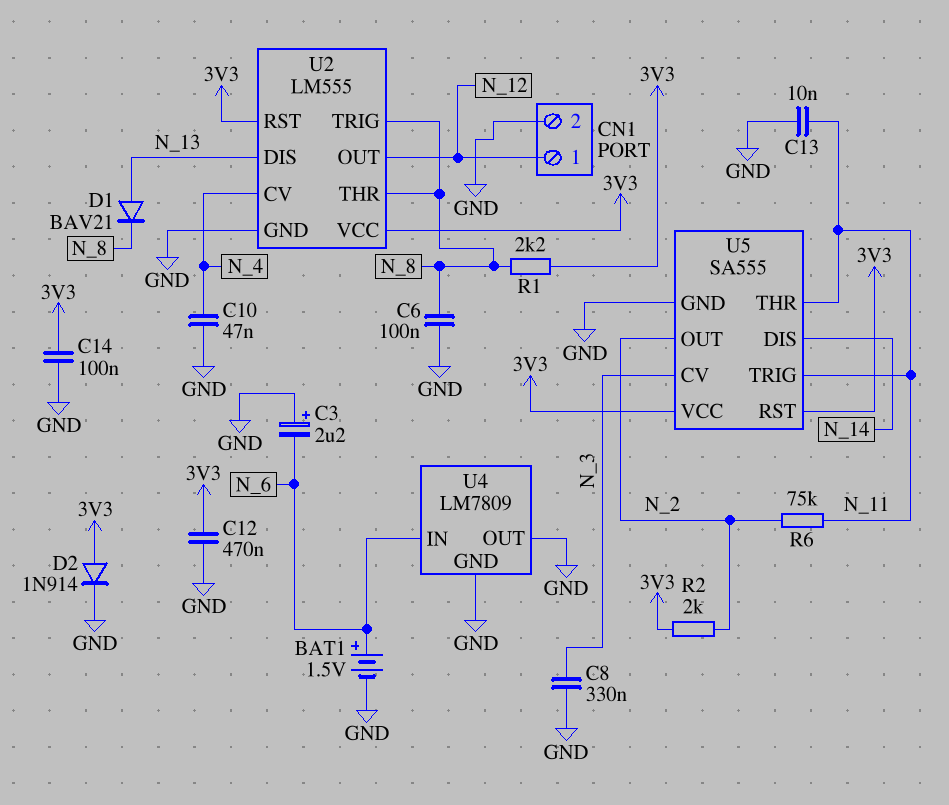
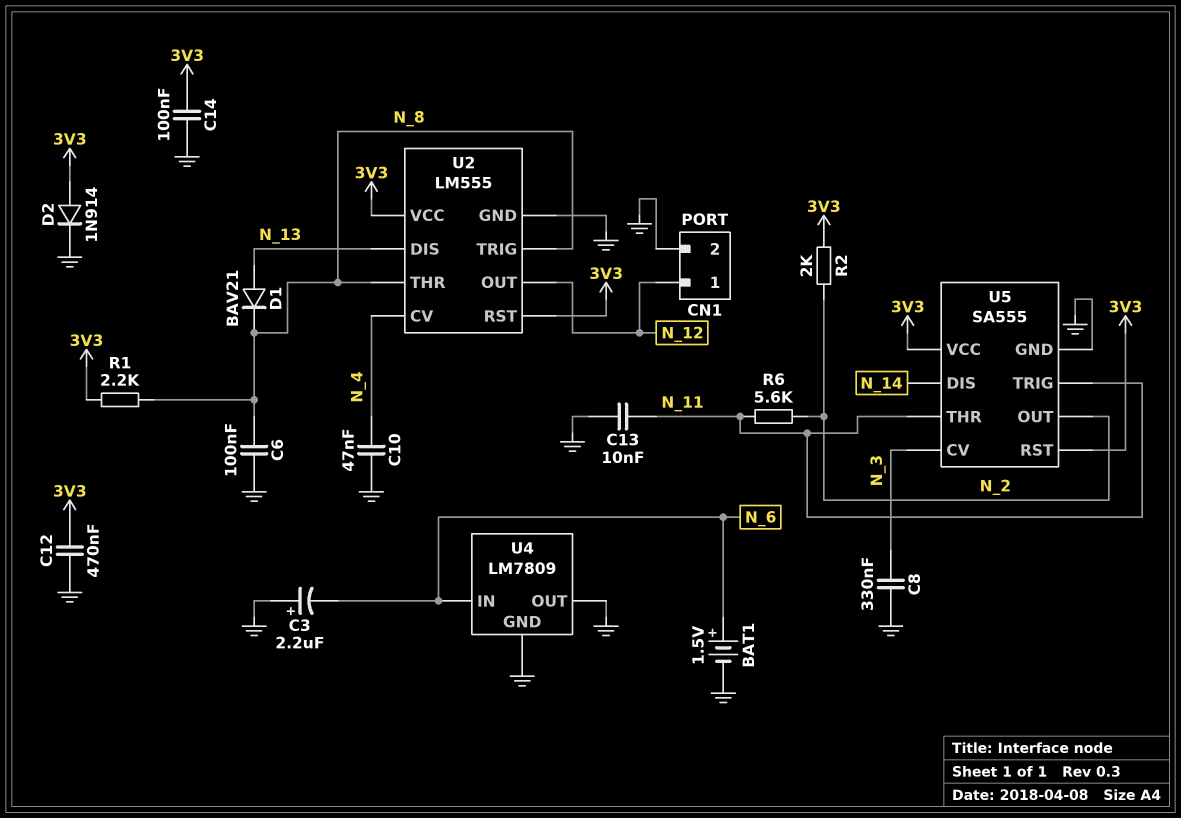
R6: 75k (N_2, N_11) -> 5.6k (N_2, N_11)

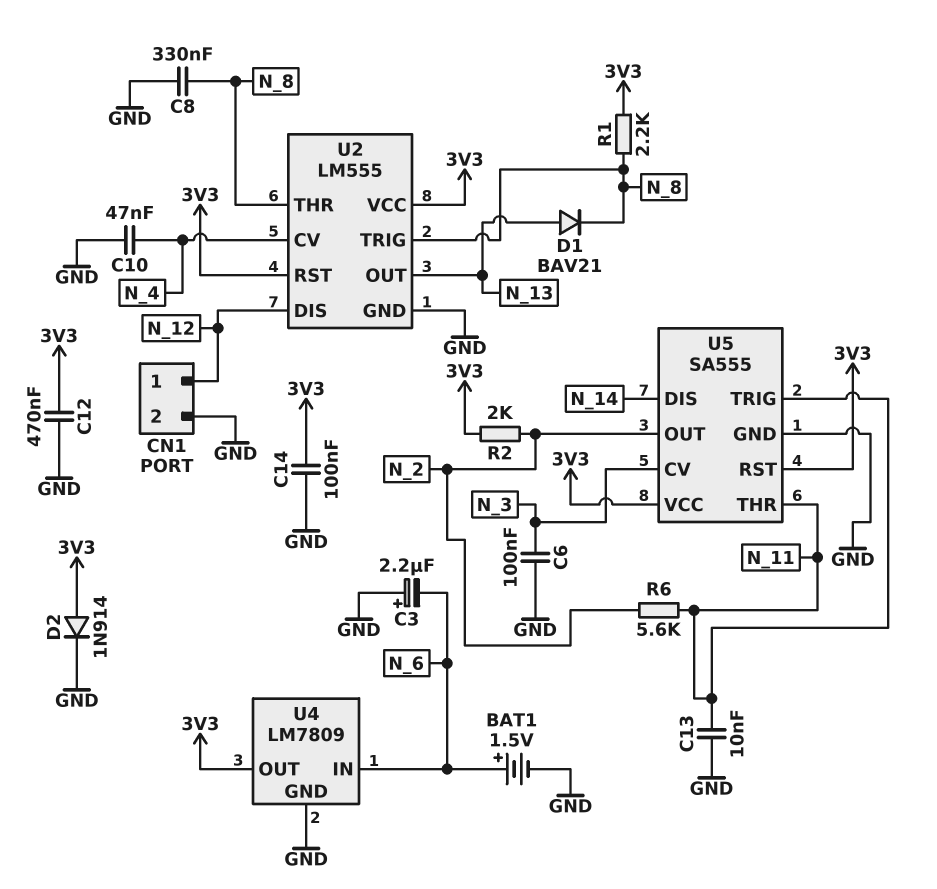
C6: 100nF (GND, N_8) -> 100nF (GND, N_3)
C8: 330nF (GND, N_3) -> 330nF (GND, N_8)
U2 pin DIS: N_13 -> N_12
U2 pin OUT: N_12 -> N_13
U4 pin OUT: GND -> 3V3

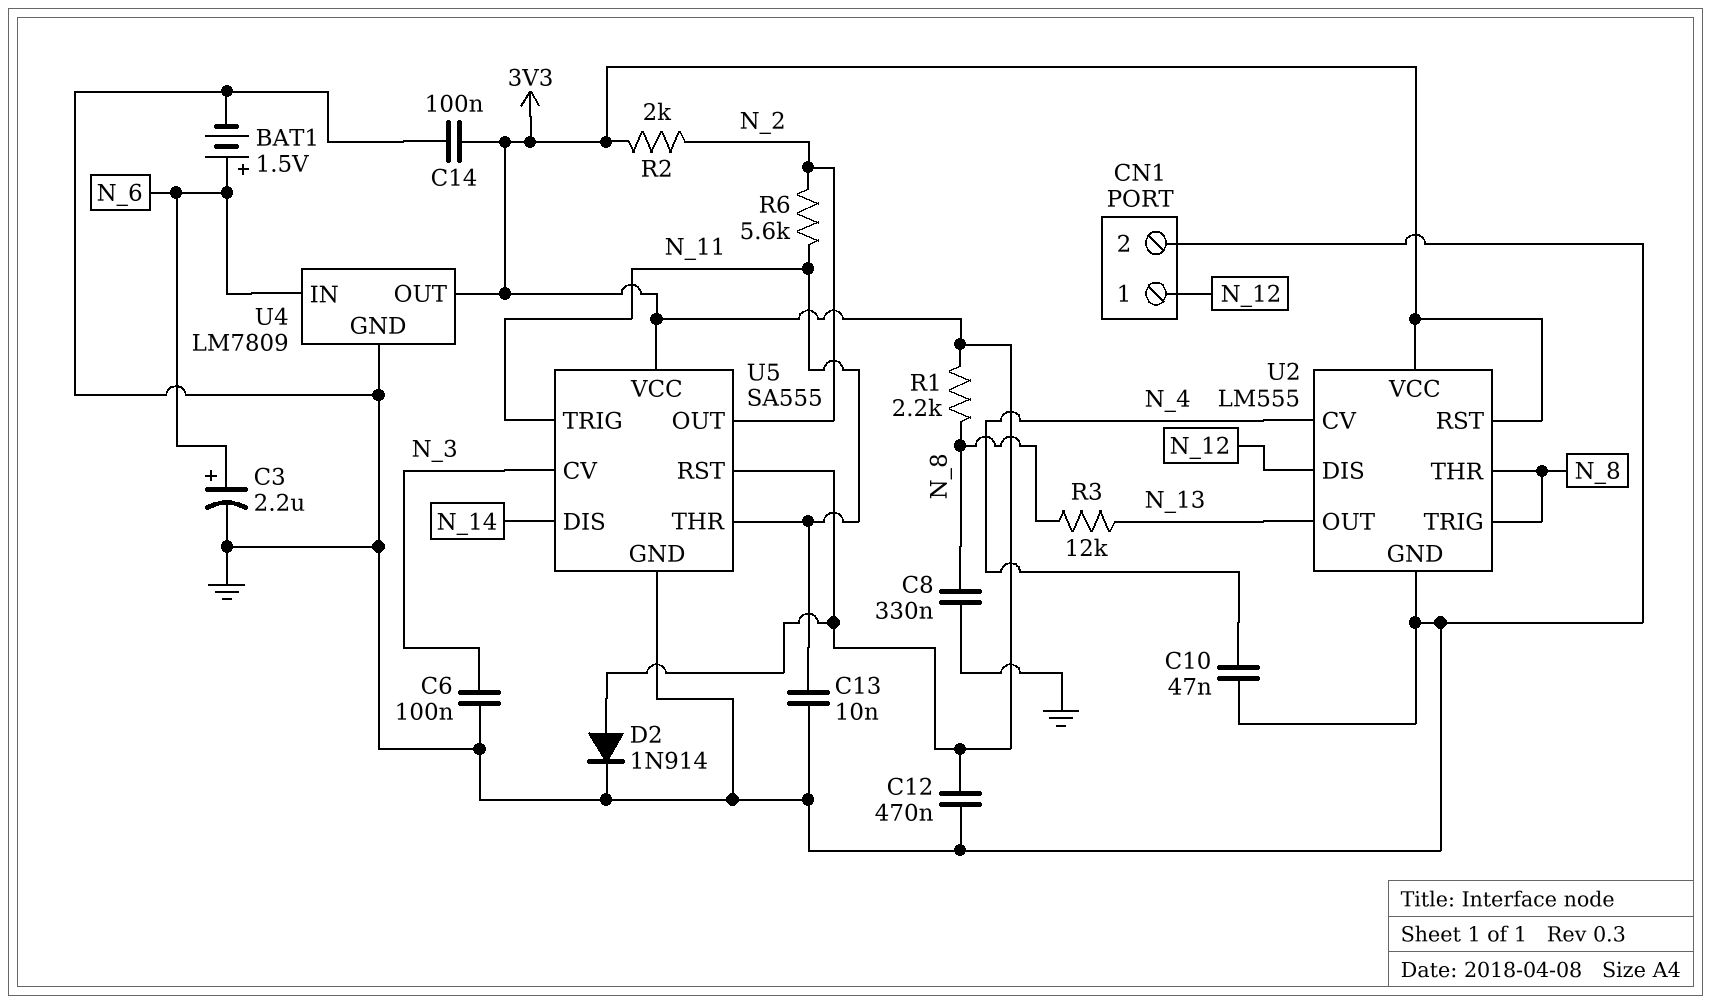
C3: 2.2uF (plus GND, minus N_6) -> 2.2uF (plus N_6, minus GND)
D1: diode BAV21 (A N_13, K N_8) -> none
R3: none -> 12k (N_8, N_13)

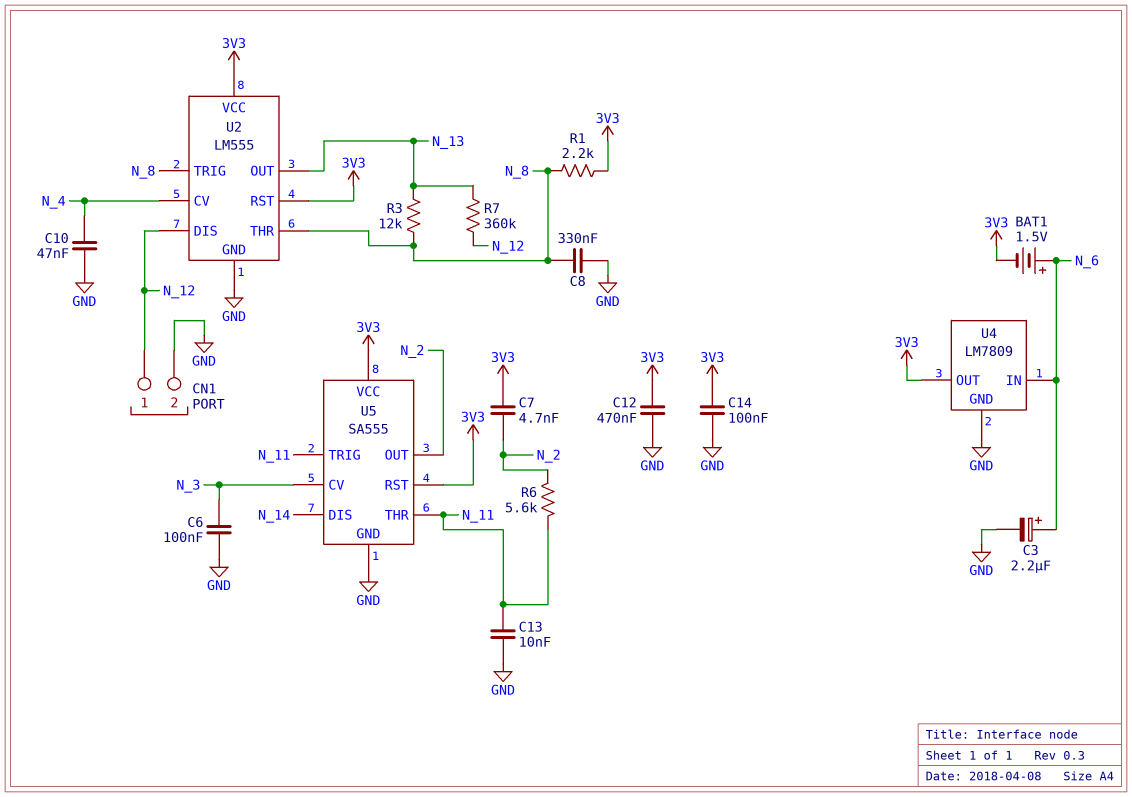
BAT1: 1.5V (plus N_6, minus GND) -> 1.5V (plus N_6, minus 3V3)
C7: none -> 4.7nF (3V3, N_2)
D2: diode 1N914 (A 3V3, K GND) -> none
R2: 2k (3V3, N_2) -> none
R7: none -> 360k (N_12, N_13)

